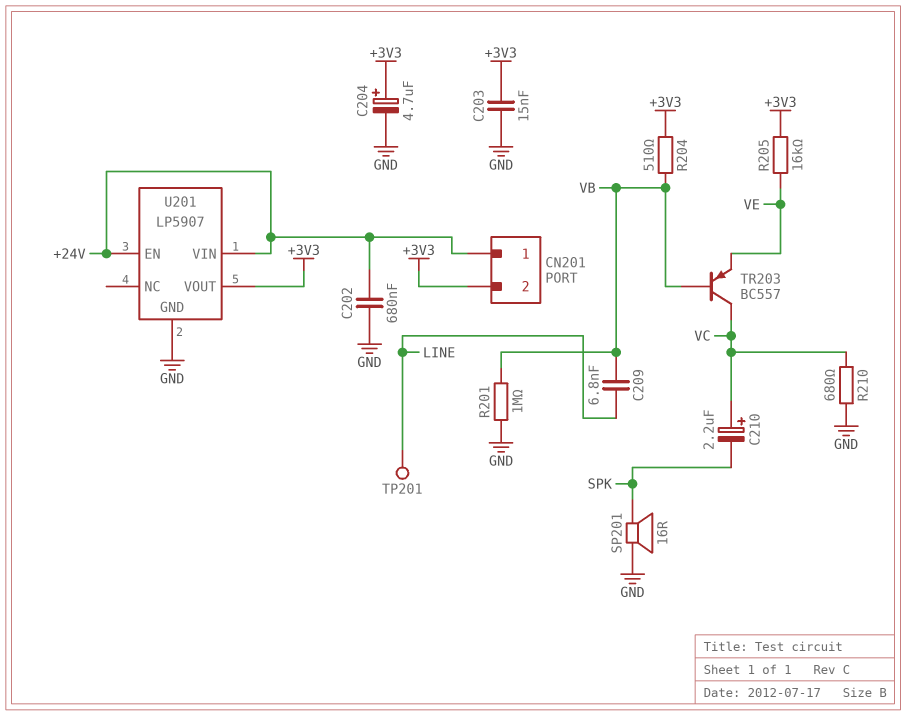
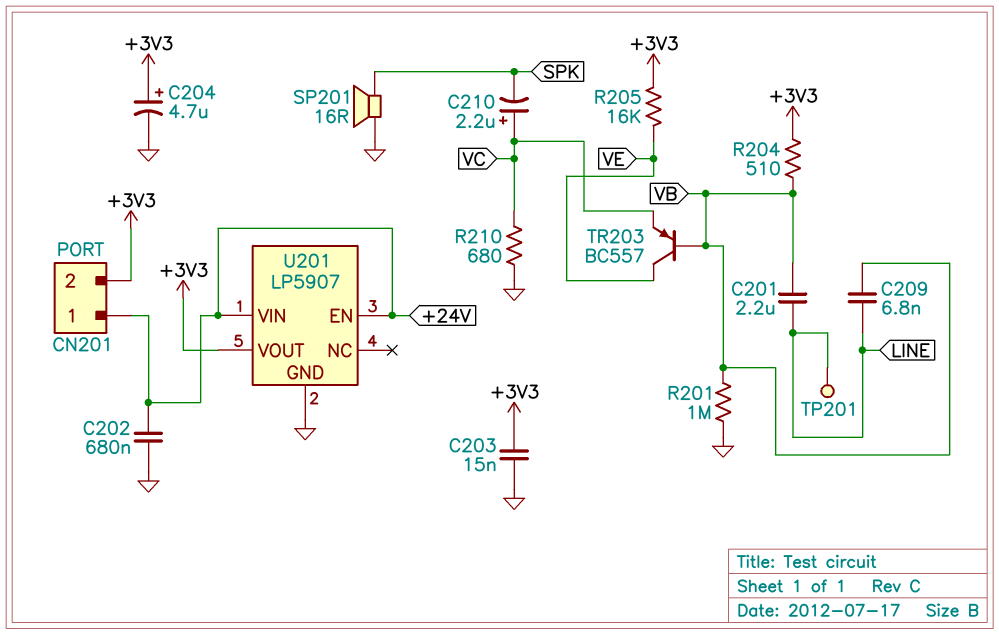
C201: none -> 2.2uF (LINE, VB)
TR203: PNP BC557 (B VB, C VC, E VE) -> PNP BC557 (B VB, C VE, E VC)

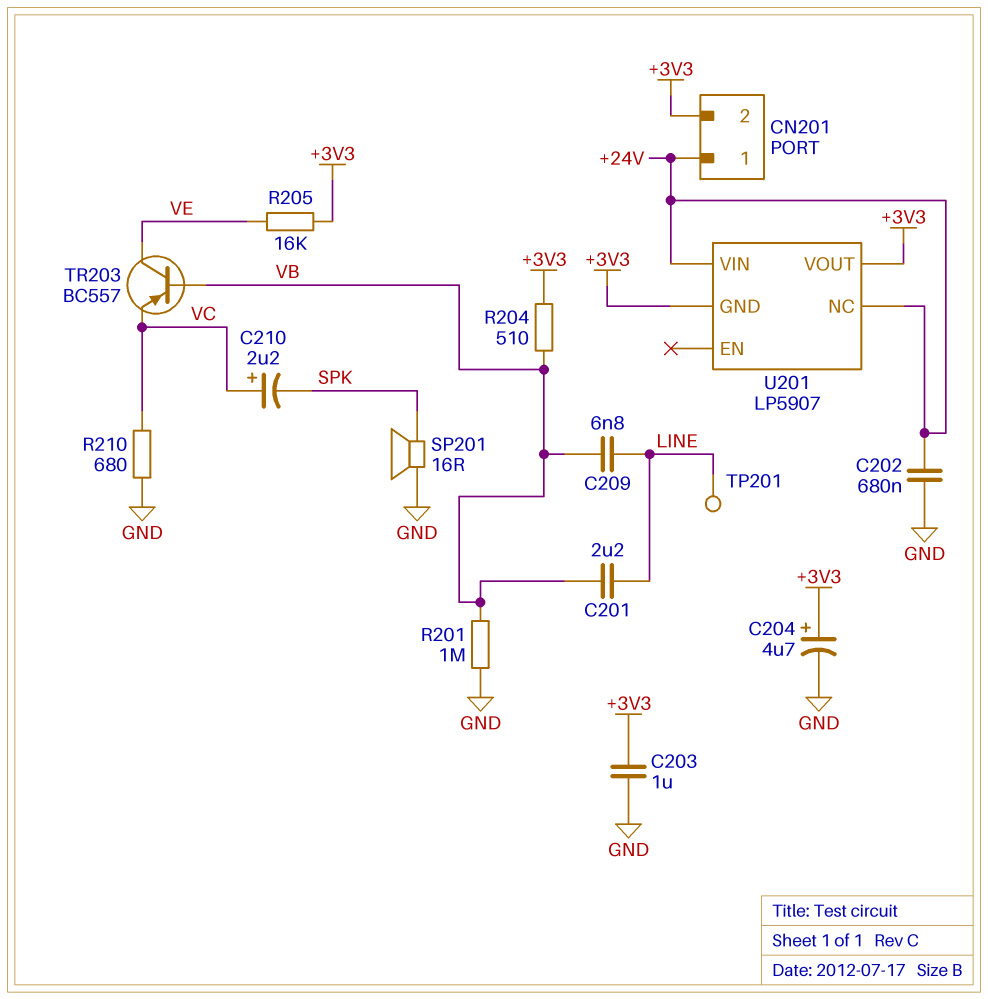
C203: 15nF (+3V3, GND) -> 1uF (+3V3, GND)
U201 pin EN: +24V -> none
U201 pin GND: GND -> +3V3
U201 pin NC: none -> +24V

